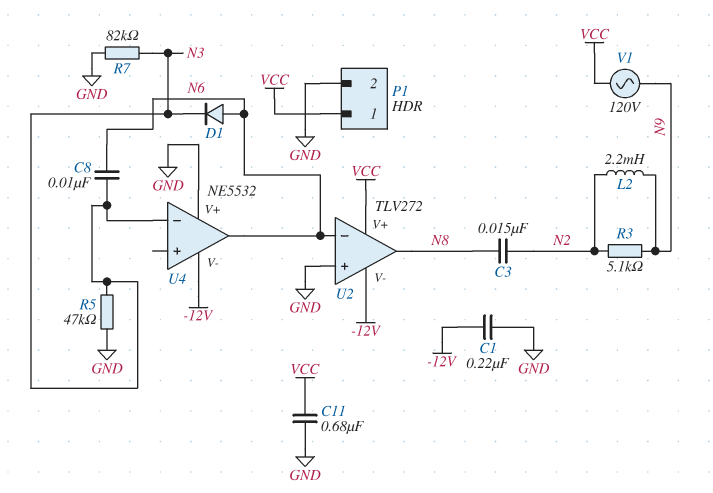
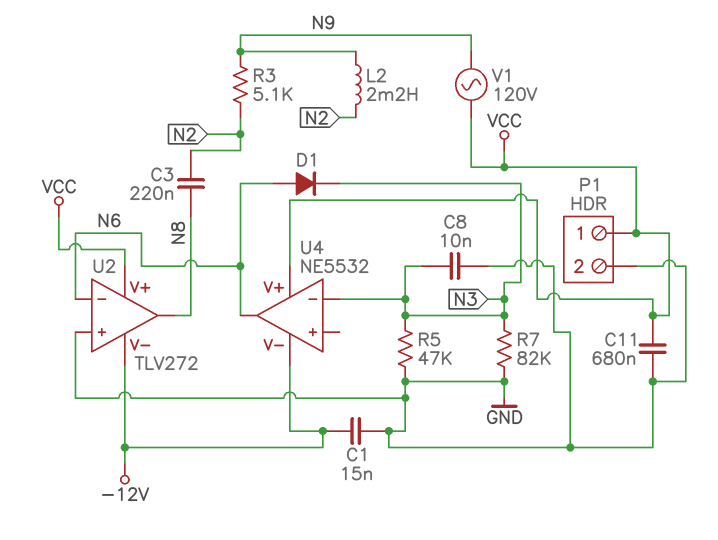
C1: 220nF (-12V, GND) -> 15nF (-12V, GND)
C3: 15nF (N2, N8) -> 220nF (N2, N8)
C8: 10nF (N3, N6) -> 10nF (GND, N3)
U4 pin V+: GND -> VCC

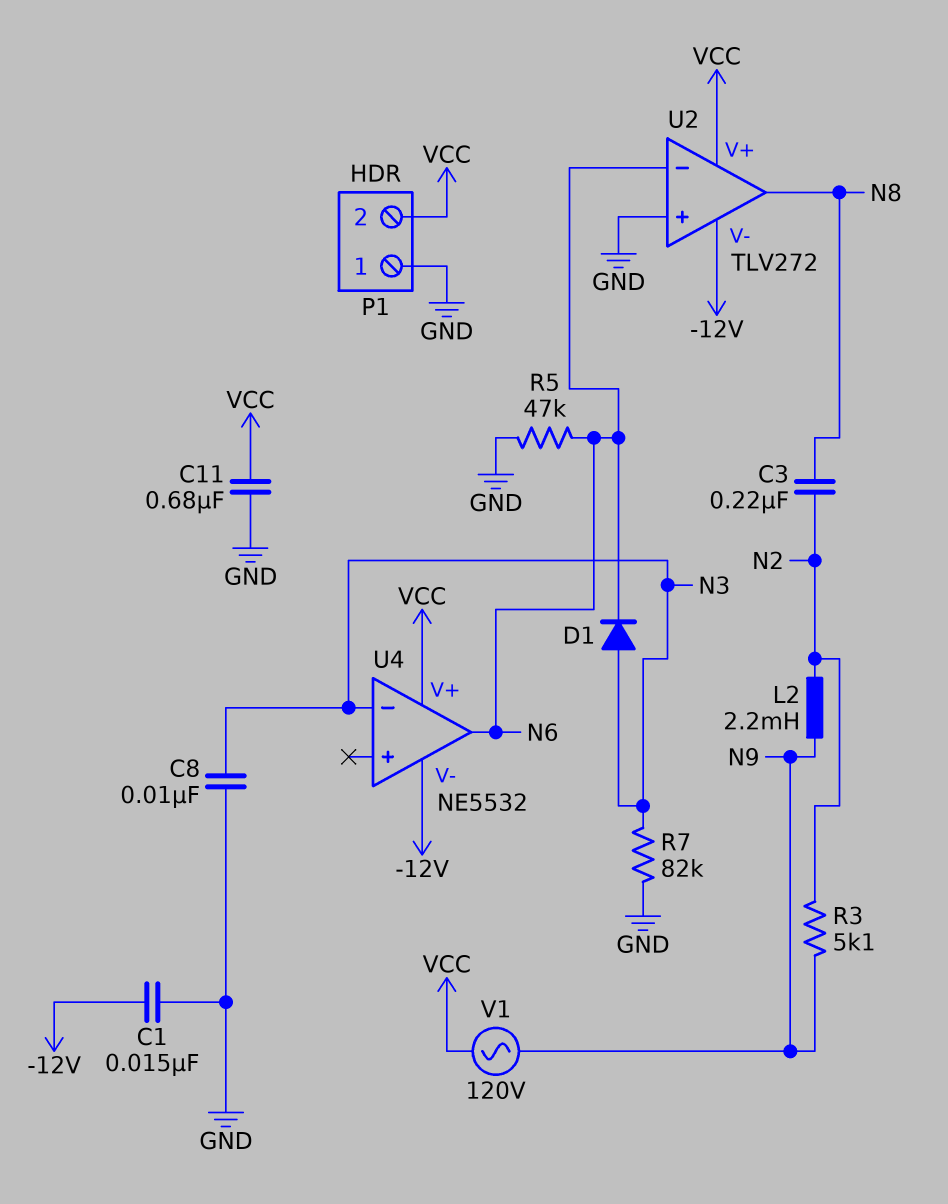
D1: diode (A N6, K N3) -> diode (A N3, K N6)
P1 pin 1: VCC -> GND
P1 pin 2: GND -> VCC
R5: 47k (GND, N3) -> 47k (GND, N6)

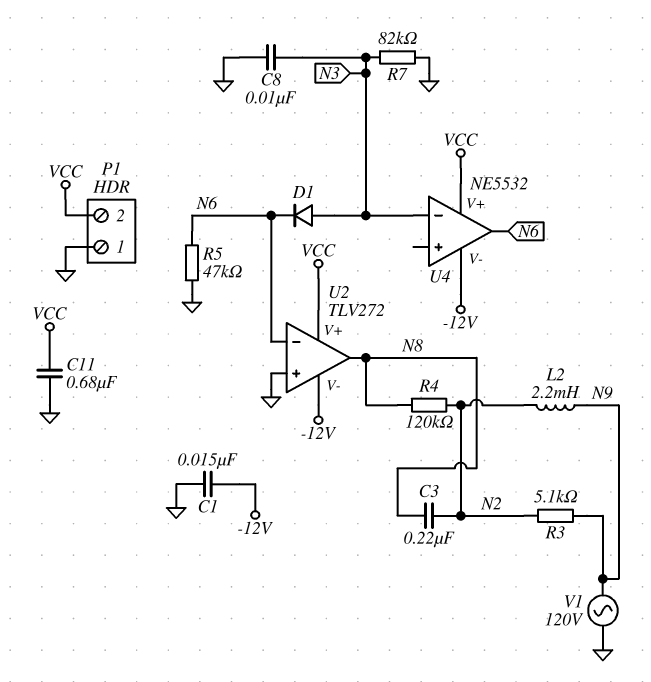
R4: none -> 120k (N2, N8)
V1: AC 120V (N9, VCC) -> AC 120V (GND, N9)

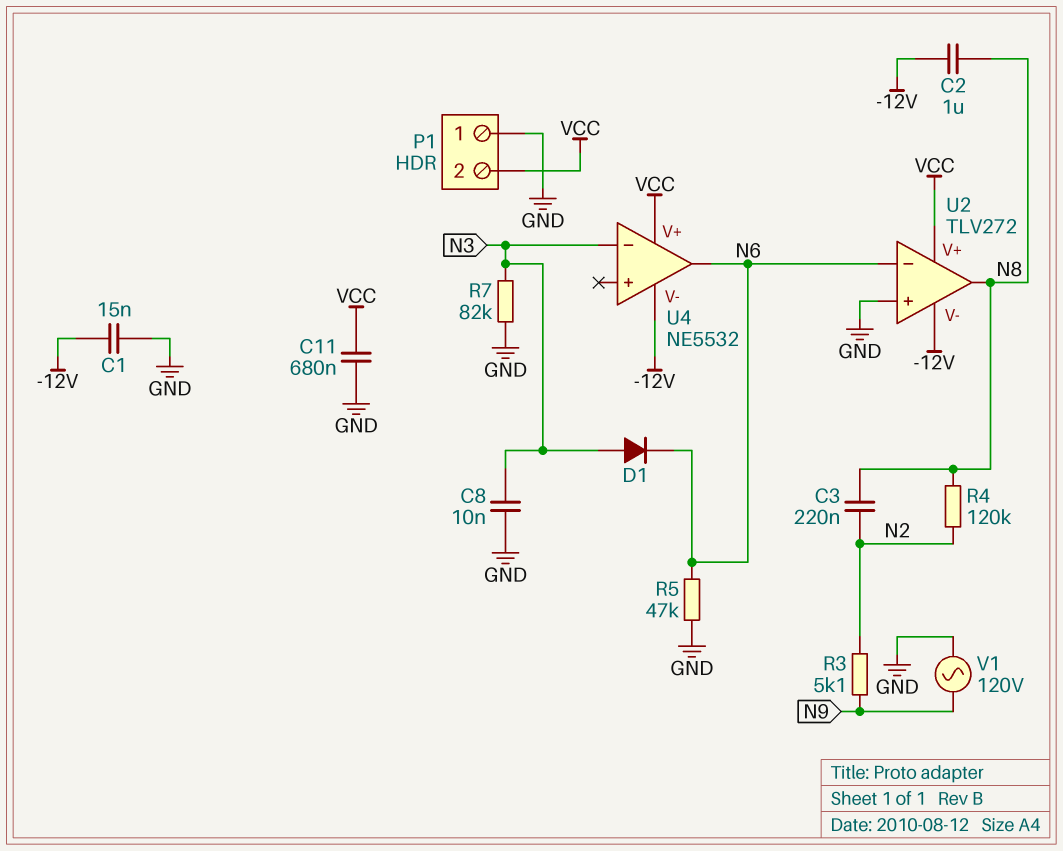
C2: none -> 1uF (-12V, N8)
L2: 2.2mH (N2, N9) -> none

